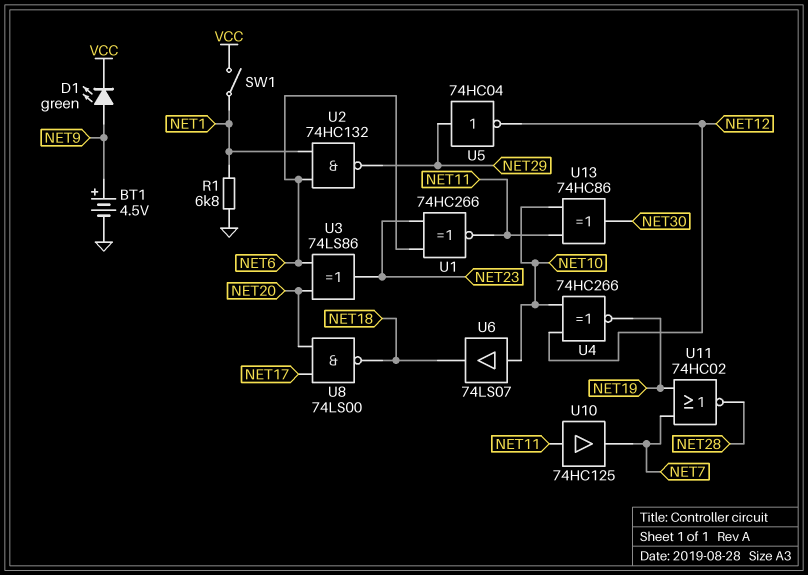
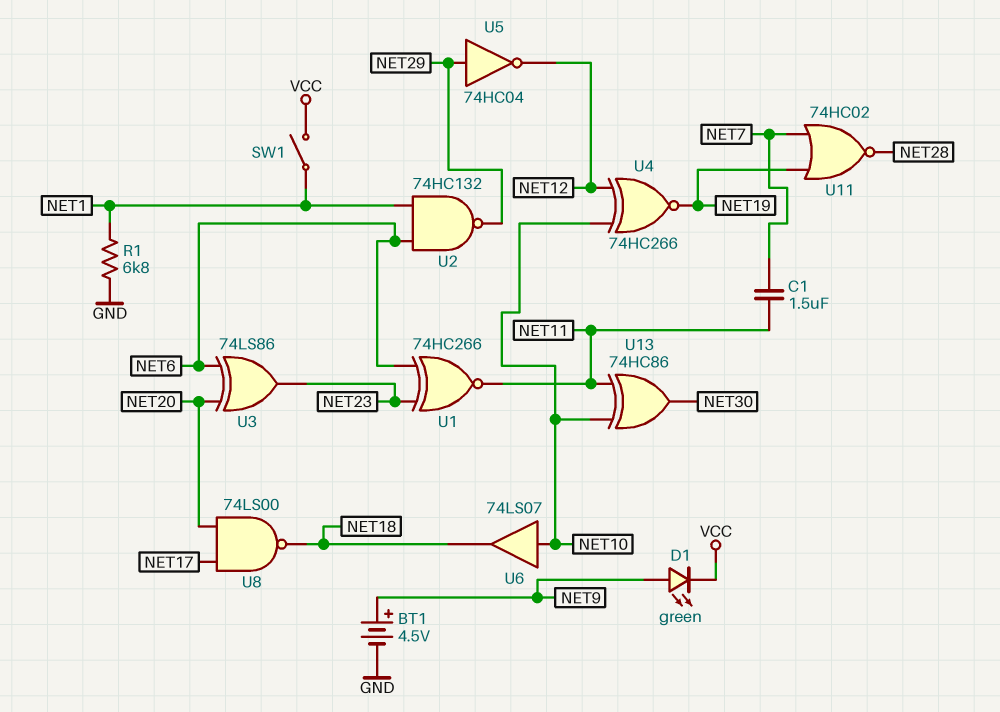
C1: none -> 1.5uF (NET7, NET11)
U10: buffer 74HC125 (in NET11, out NET7) -> none

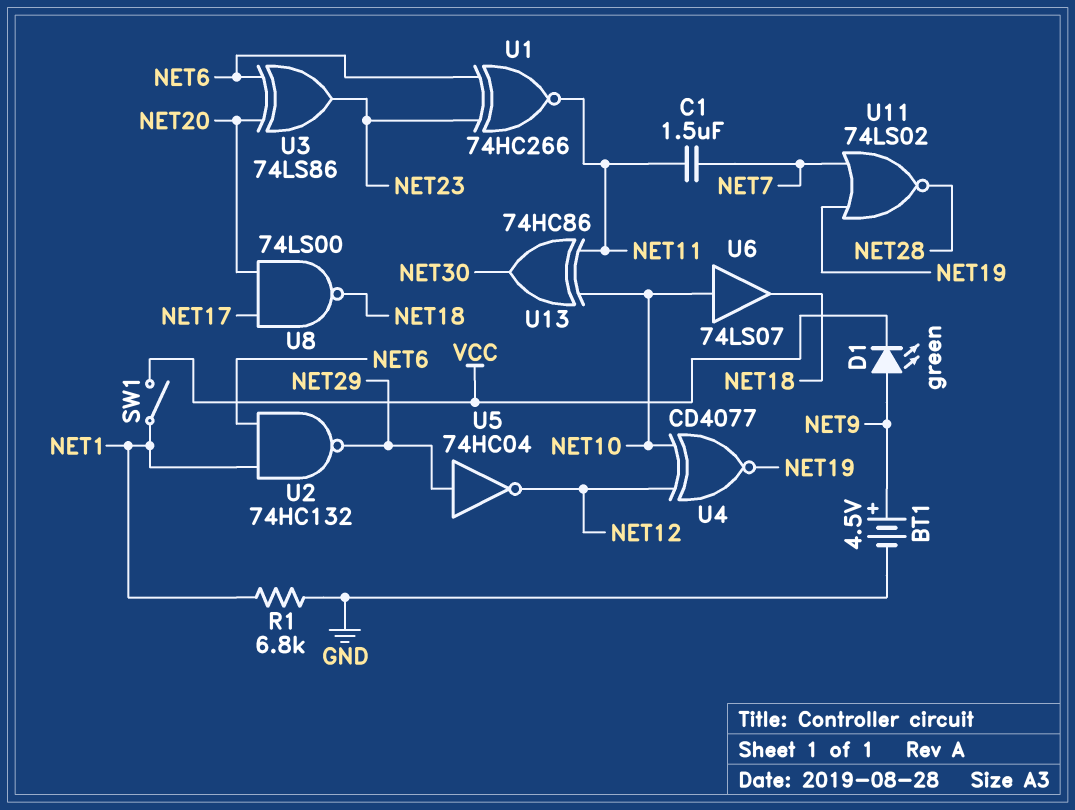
U4: XNOR 74HC266 (in NET10, in NET12, out NET19) -> XNOR CD4077 (in NET10, in NET12, out NET19)
U11: NOR 74HC02 (in NET7, in NET19, out NET28) -> NOR 74LS02 (in NET7, in NET19, out NET28)

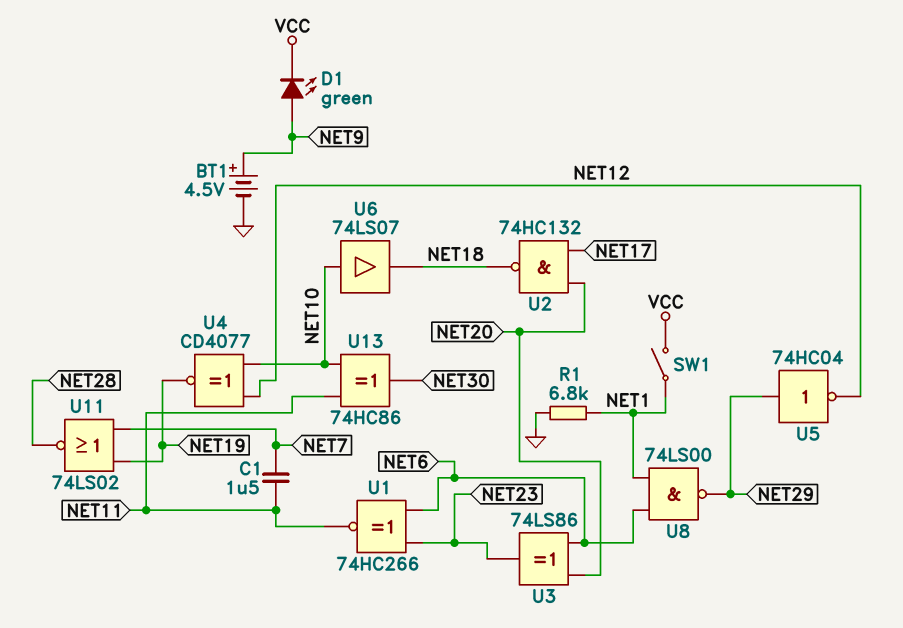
U2: NAND 74HC132 (in NET1, in NET6, out NET29) -> NAND 74HC132 (in NET17, in NET20, out NET18)
U8: NAND 74LS00 (in NET17, in NET20, out NET18) -> NAND 74LS00 (in NET1, in NET6, out NET29)

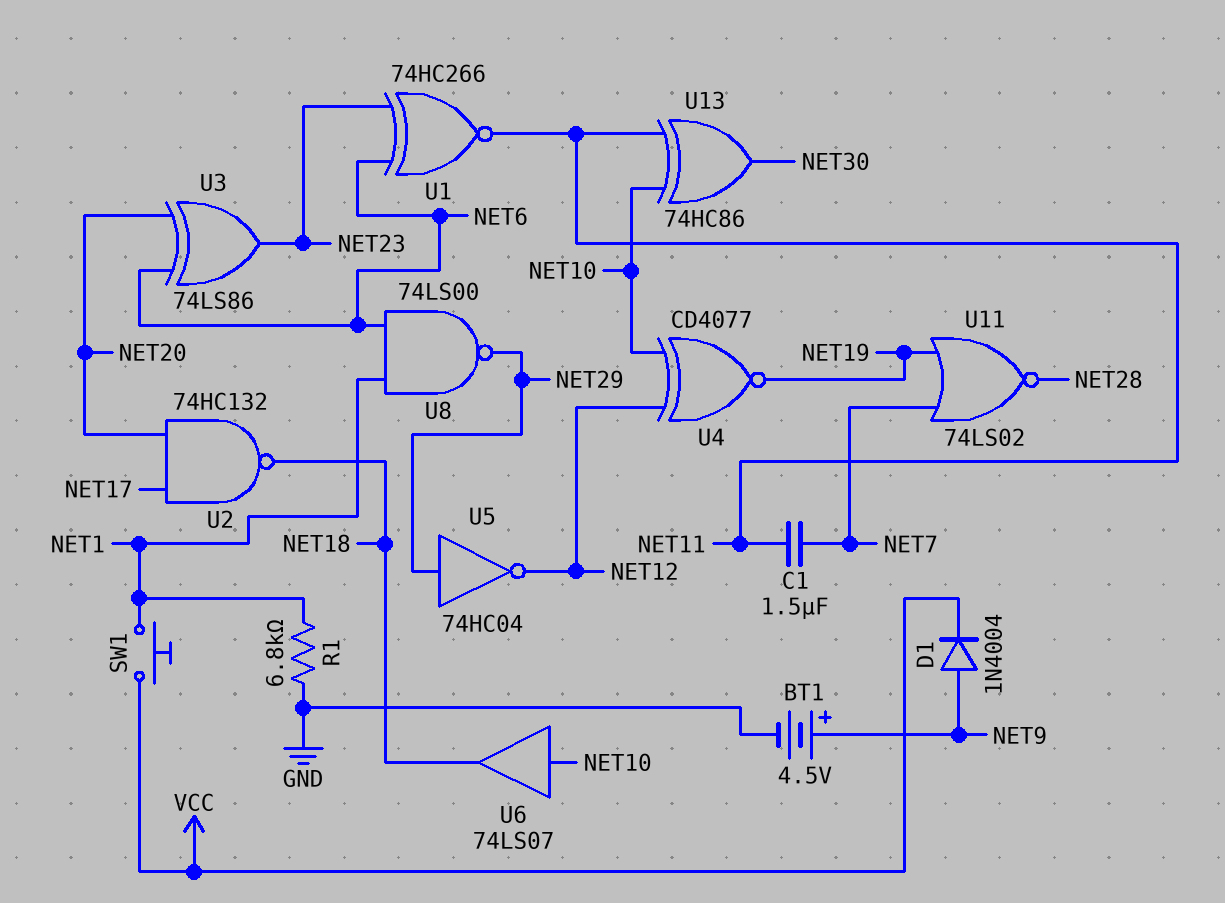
D1: LED green (A NET9, K VCC) -> diode 1N4004 (A NET9, K VCC)
SW1: switch (NET1, VCC) -> button (NET1, VCC)

